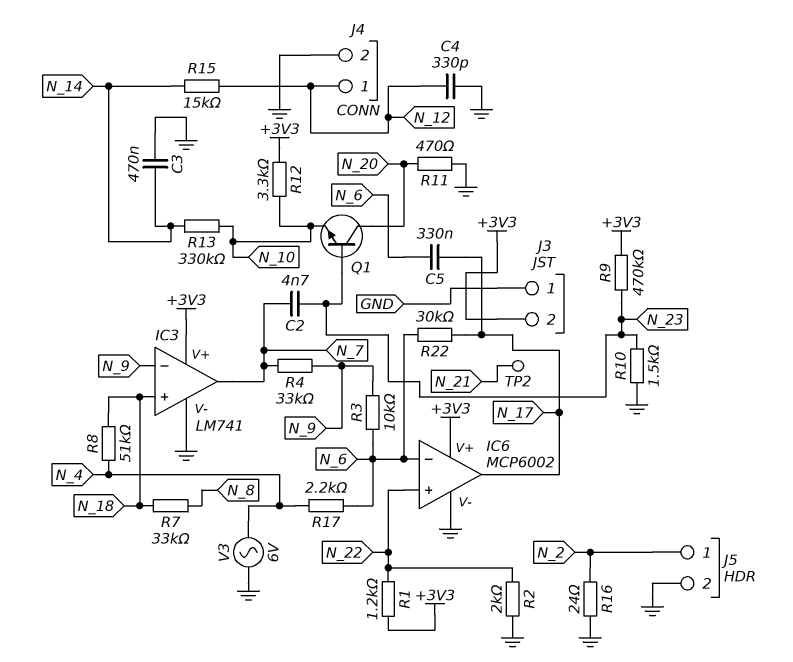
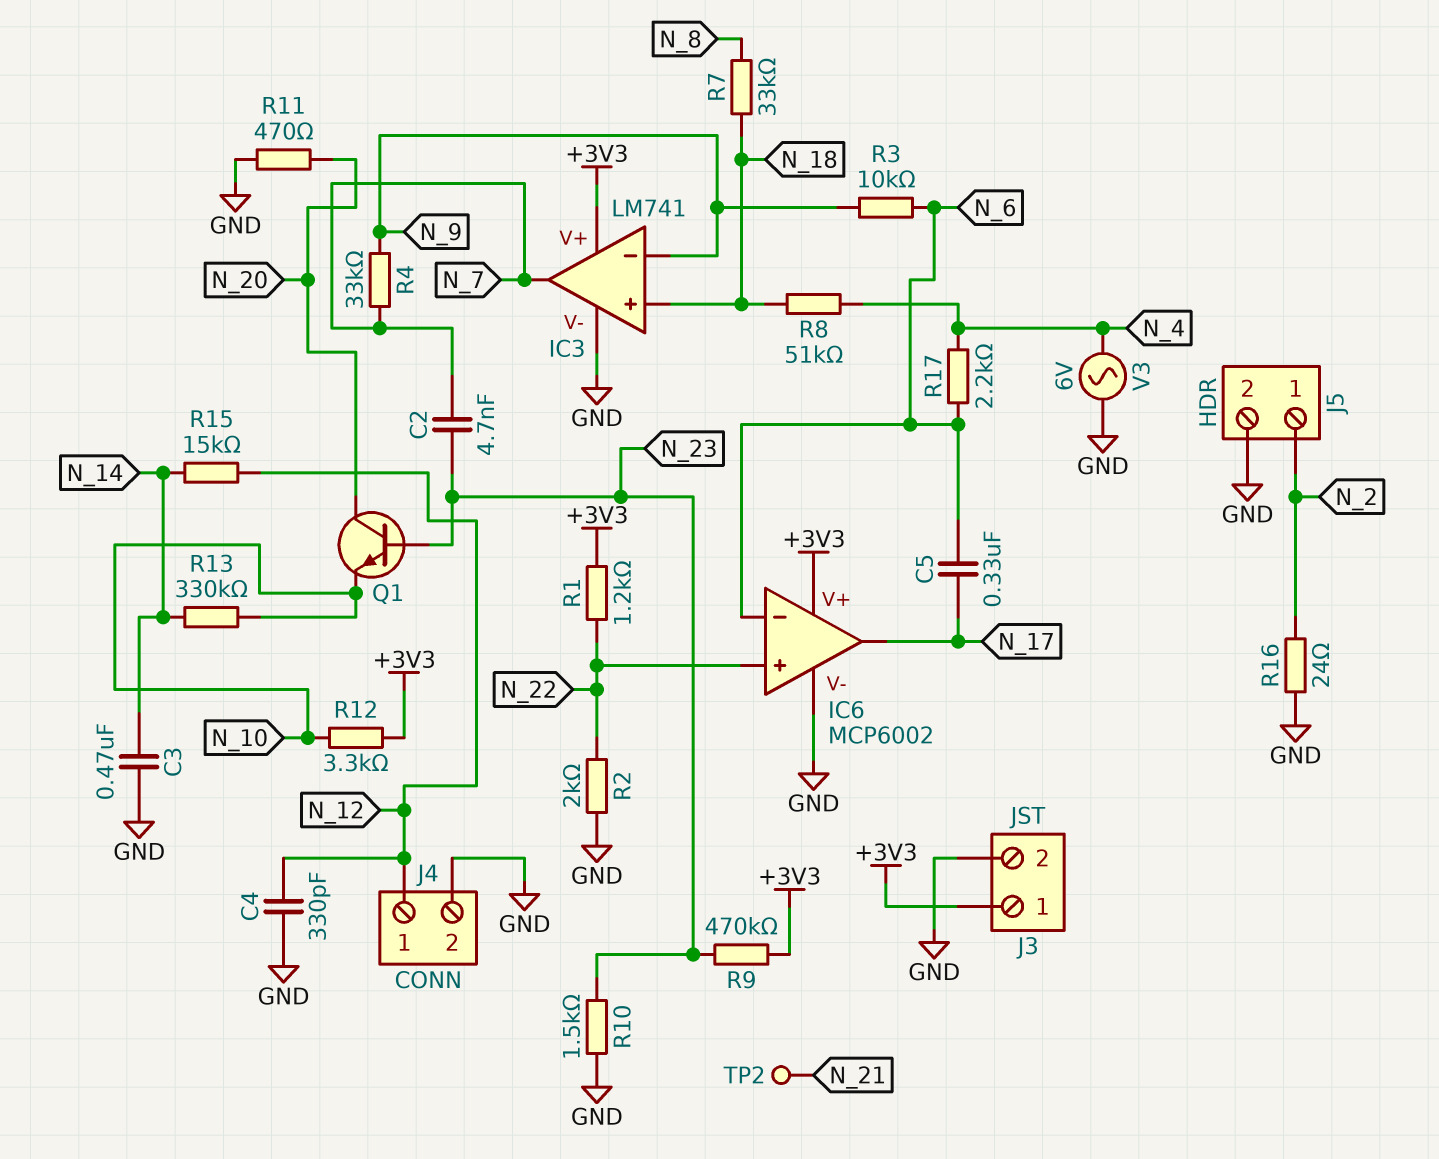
J3 pin 1: GND -> +3V3
J3 pin 2: +3V3 -> GND
R22: 30k (N_6, N_17) -> none

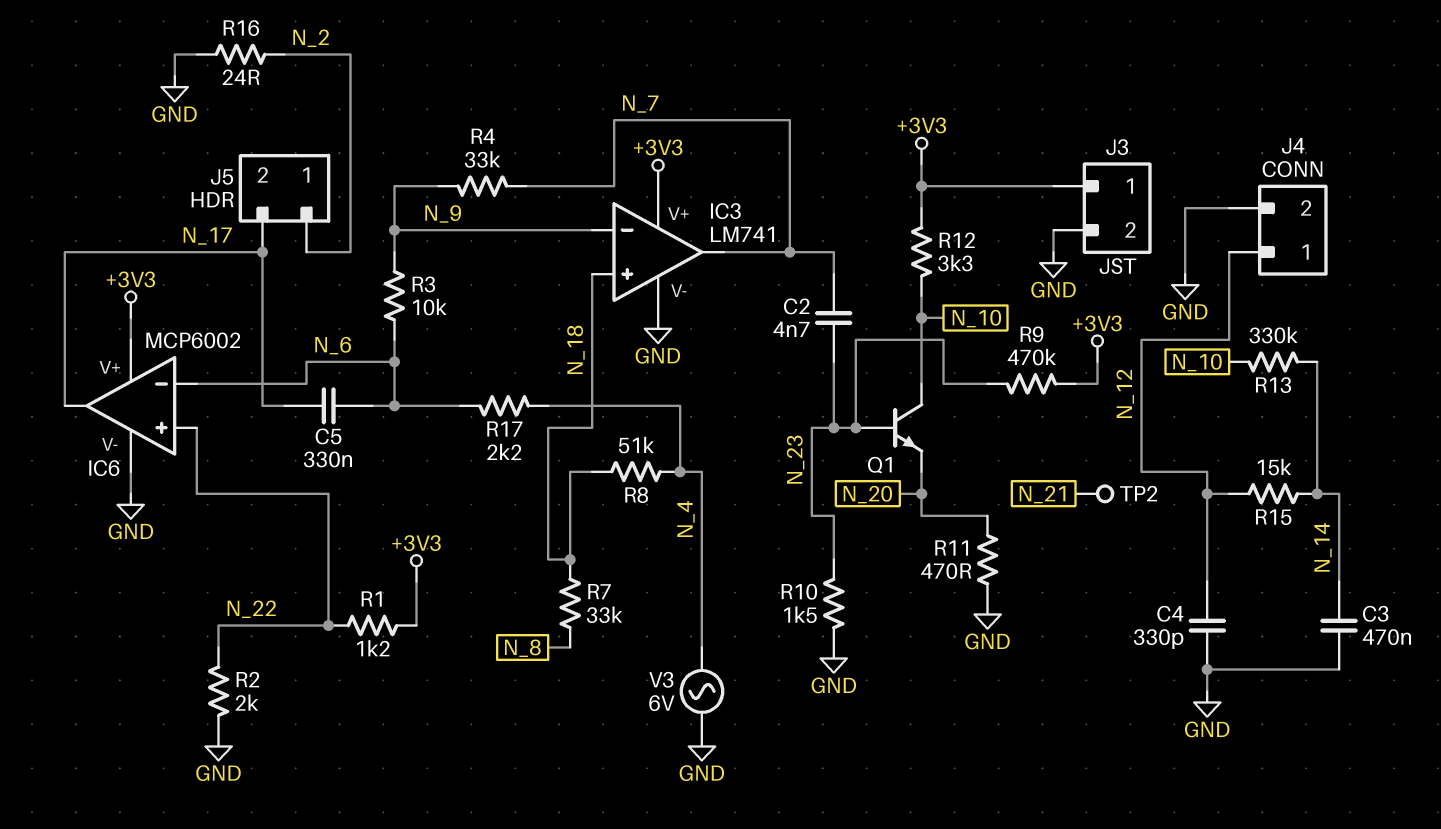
J5 pin 2: GND -> N_17
Q1: NPN (B N_23, C N_20, E N_10) -> NPN (B N_23, C N_10, E N_20)

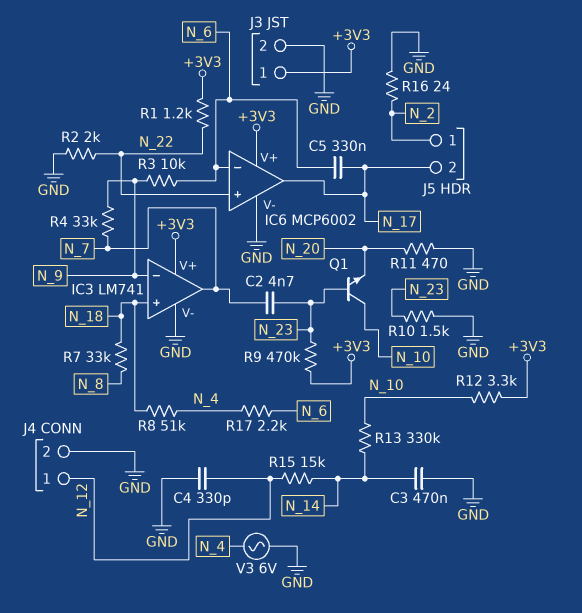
TP2: test point (N_21) -> none

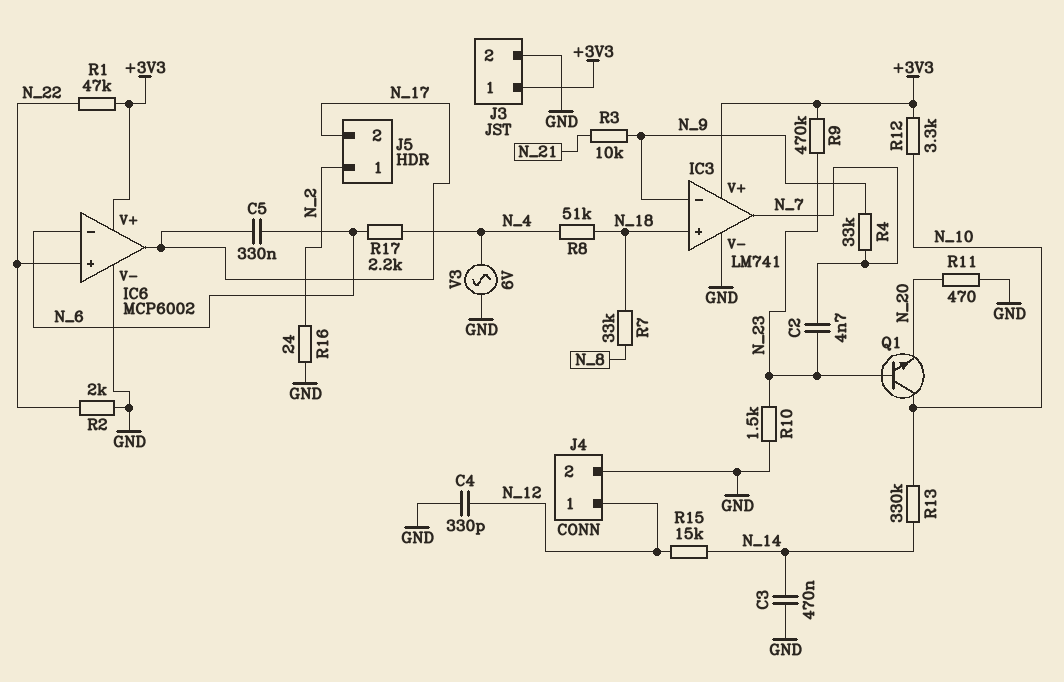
R1: 1.2k (+3V3, N_22) -> 47k (+3V3, N_22)
R3: 10k (N_6, N_9) -> 10k (N_9, N_21)

